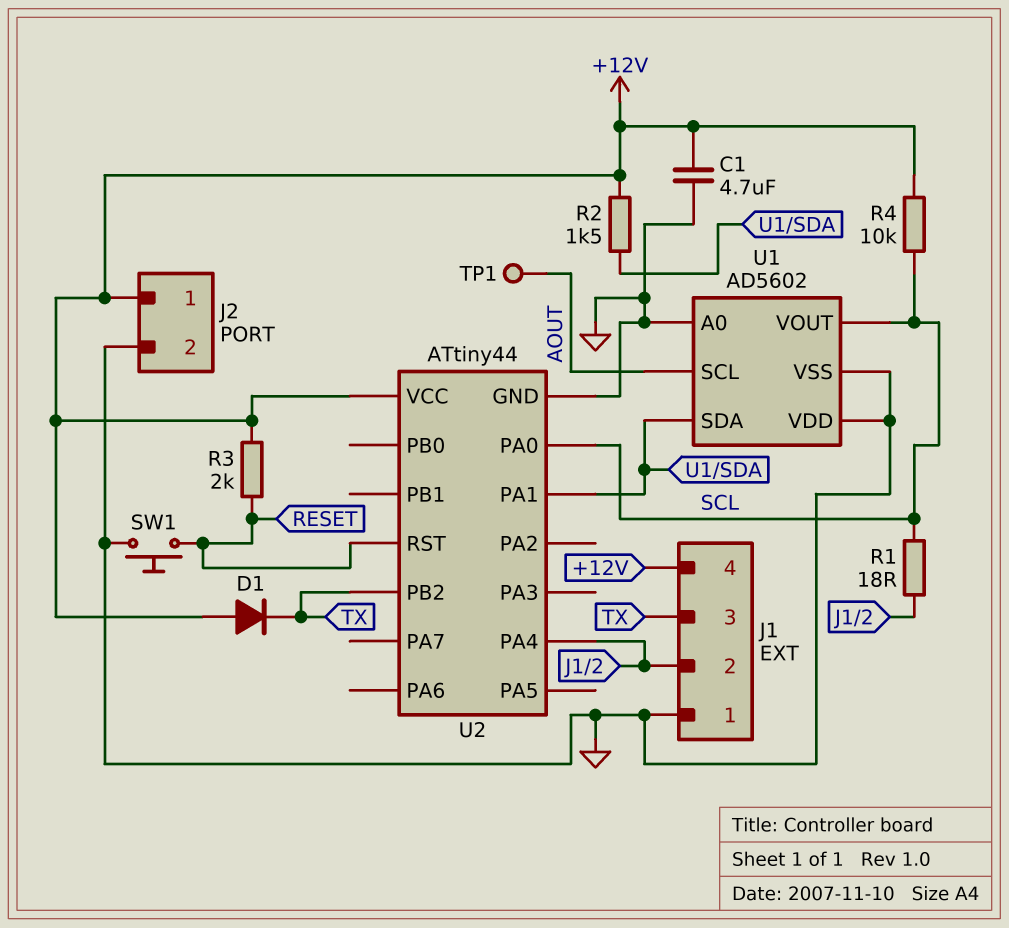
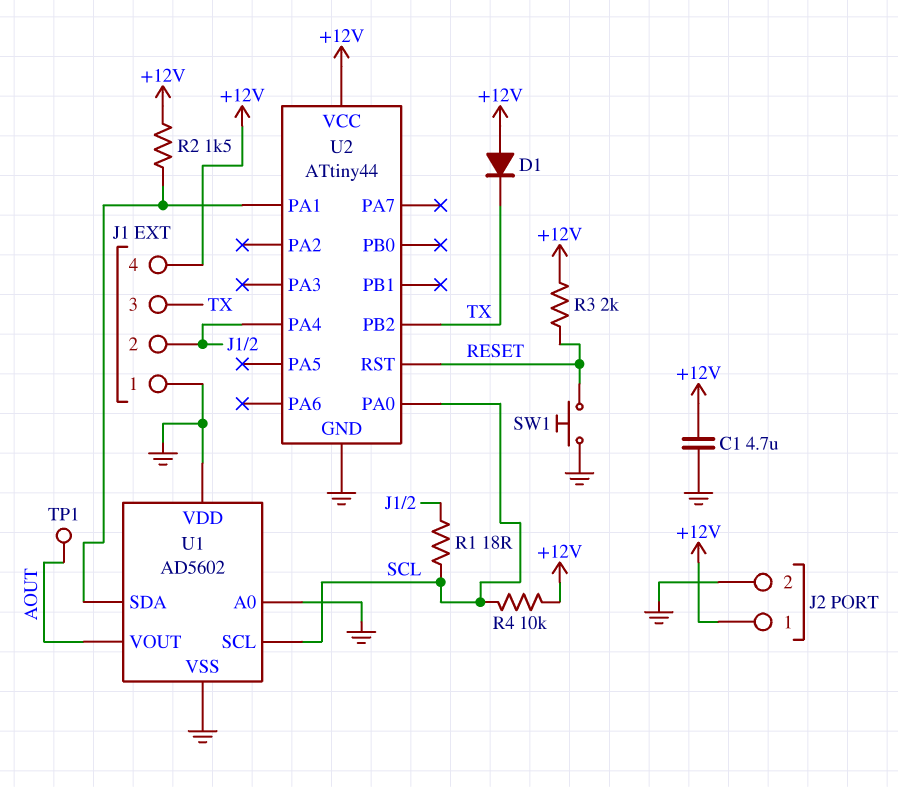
U1 pin SCL: AOUT -> SCL
U1 pin VOUT: SCL -> AOUT

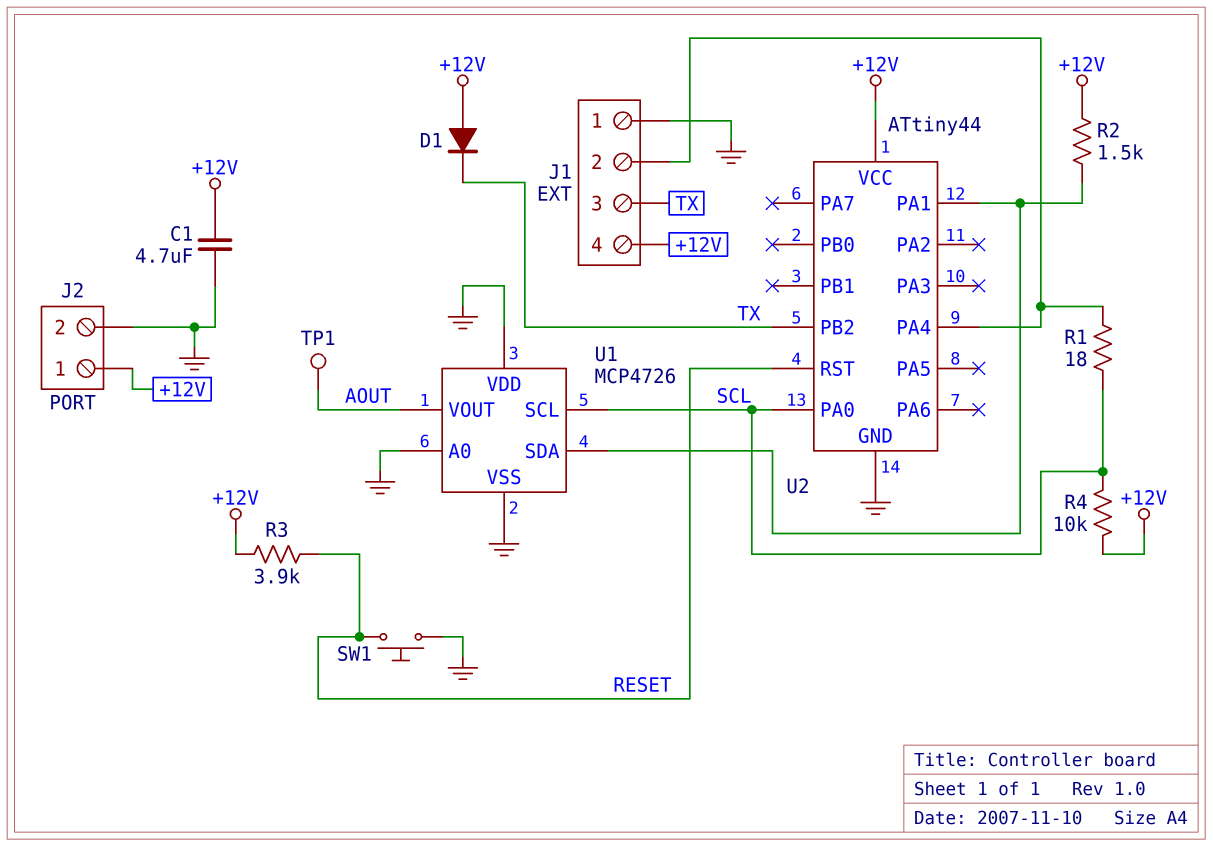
R3: 2k (+12V, RESET) -> 3.9k (+12V, RESET)
U1: AD5602 -> MCP4726

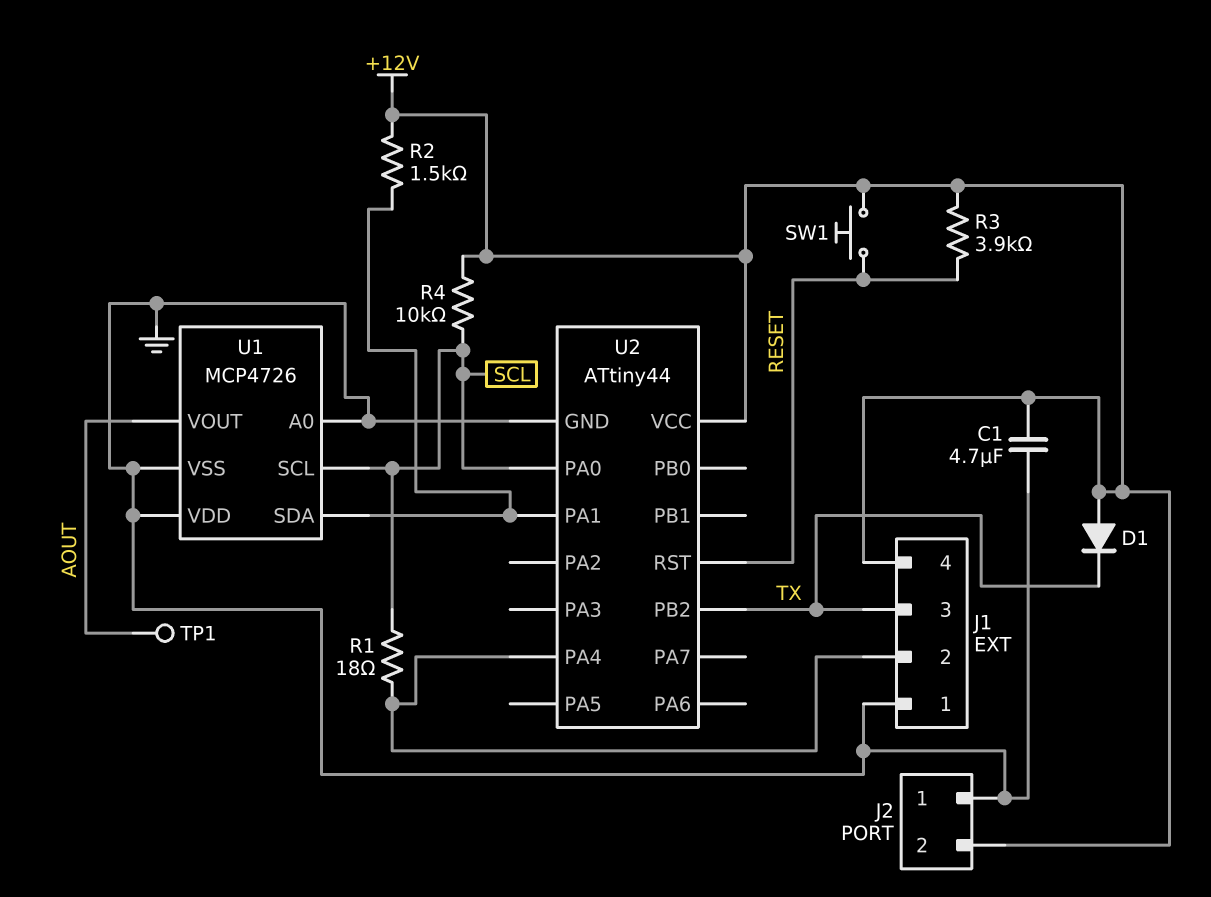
J2 pin 1: +12V -> GND
J2 pin 2: GND -> +12V
SW1: button (GND, RESET) -> button (+12V, RESET)

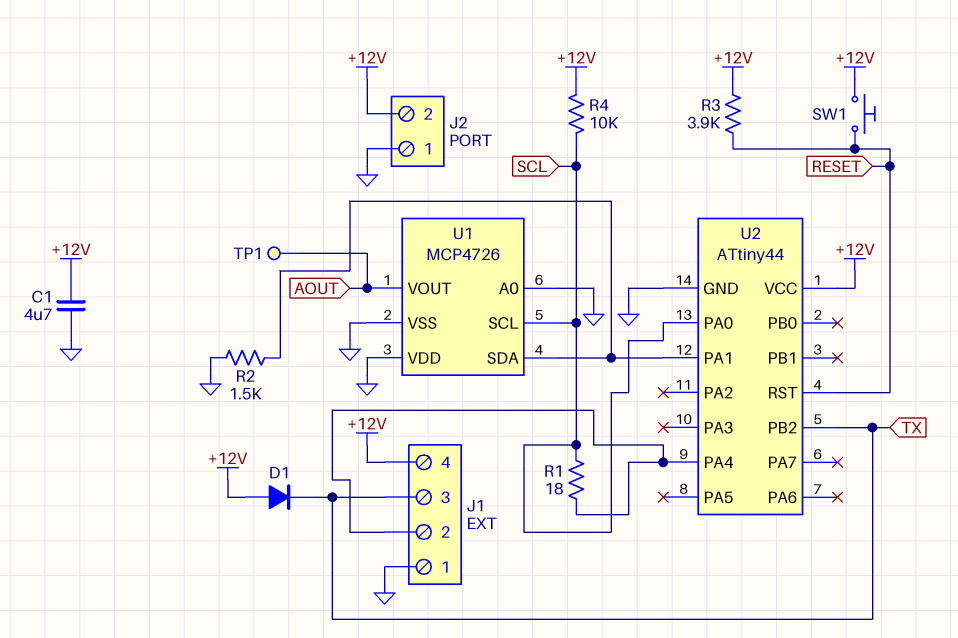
R2: 1.5k (+12V, U1/SDA) -> 1.5k (GND, U1/SDA)

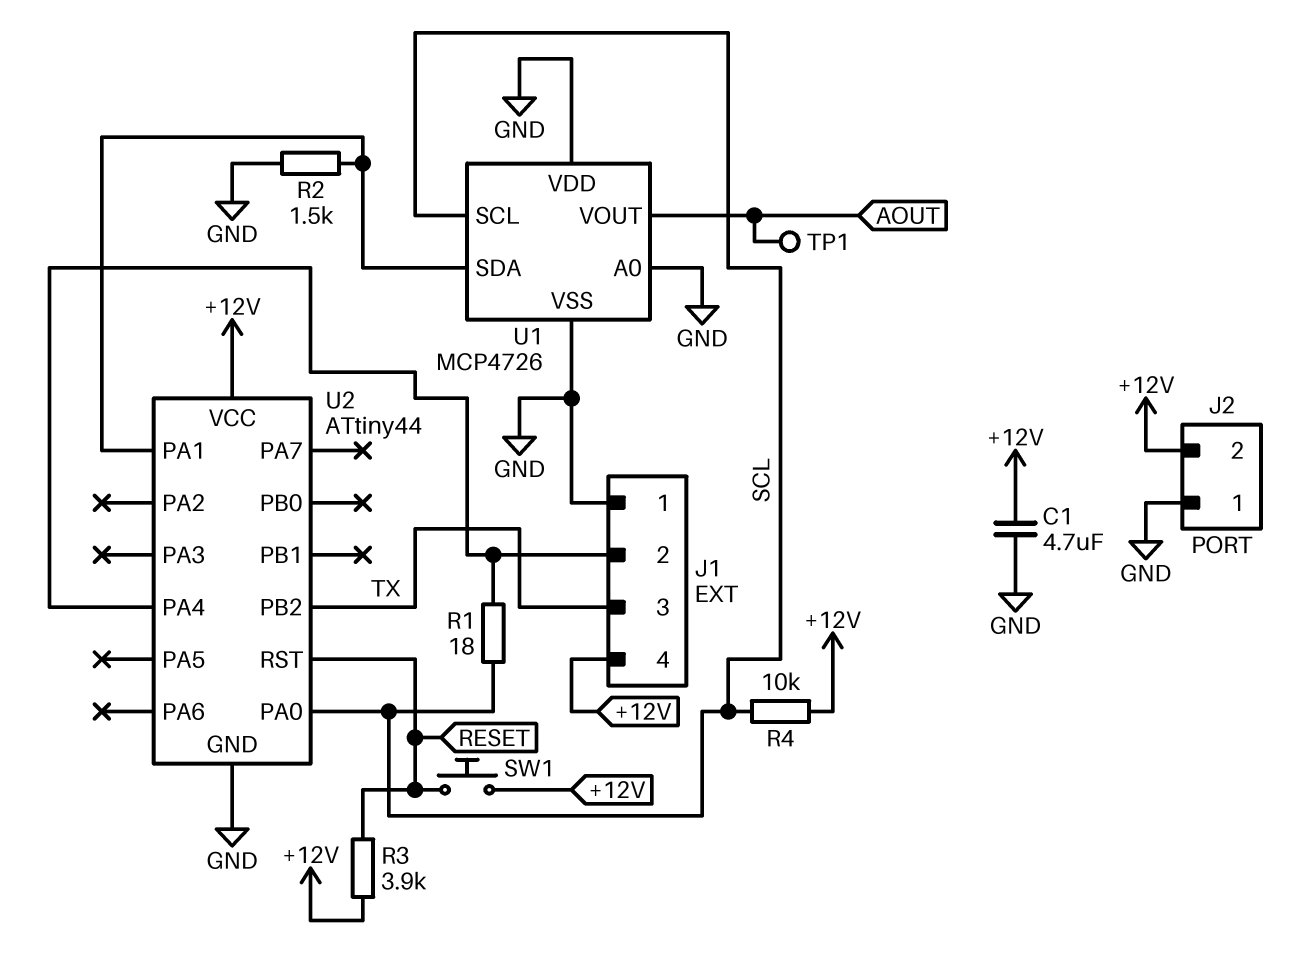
D1: diode (A +12V, K TX) -> none

